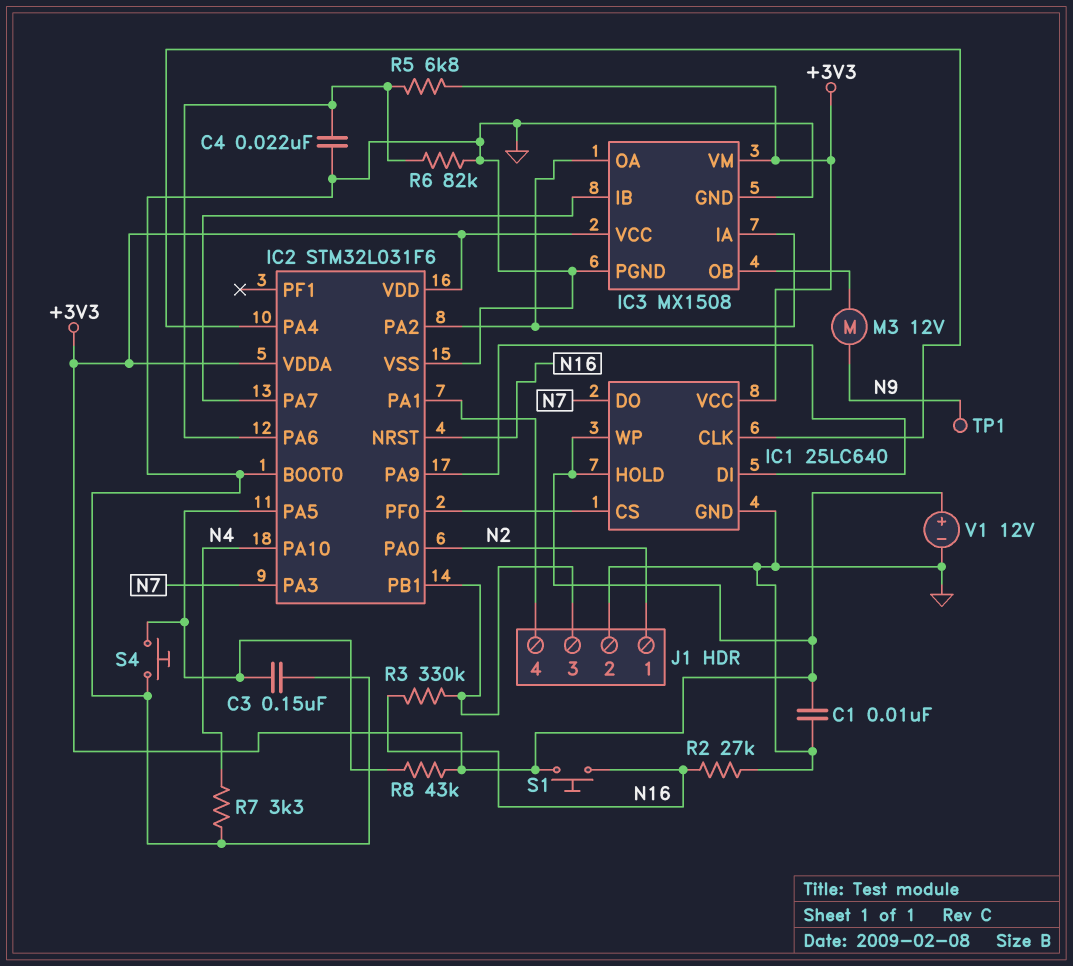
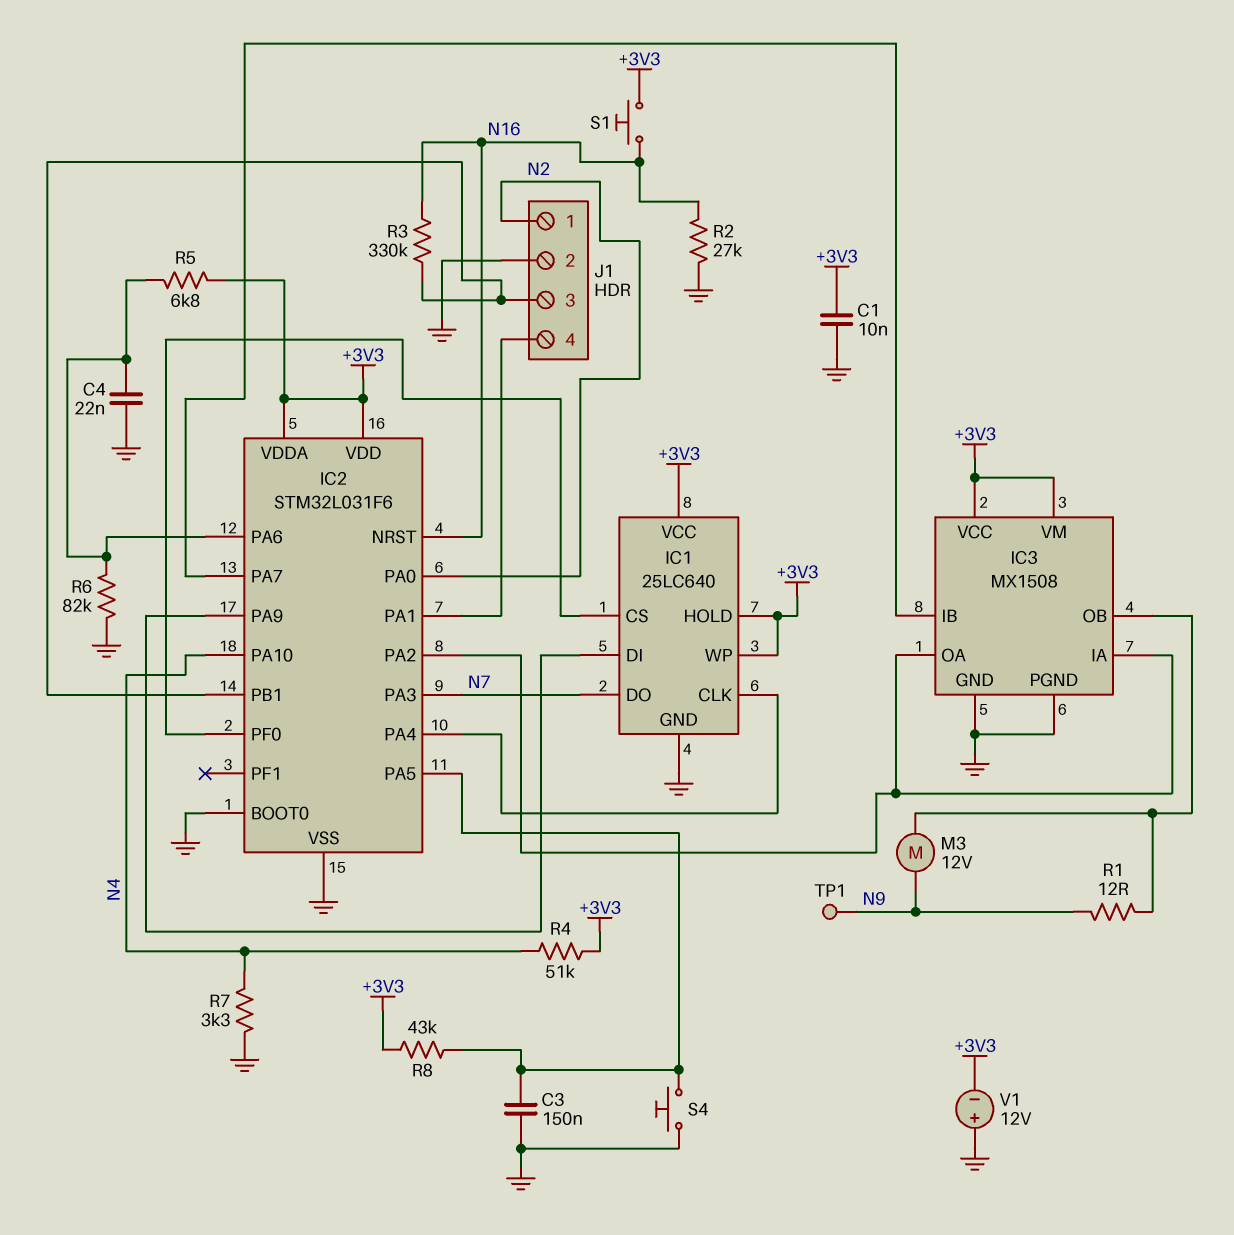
R1: none -> 12 (IC3/OB, N9)
R4: none -> 51k (+3V3, N4)
V1: 12V (plus +3V3, minus GND) -> 12V (plus GND, minus +3V3)

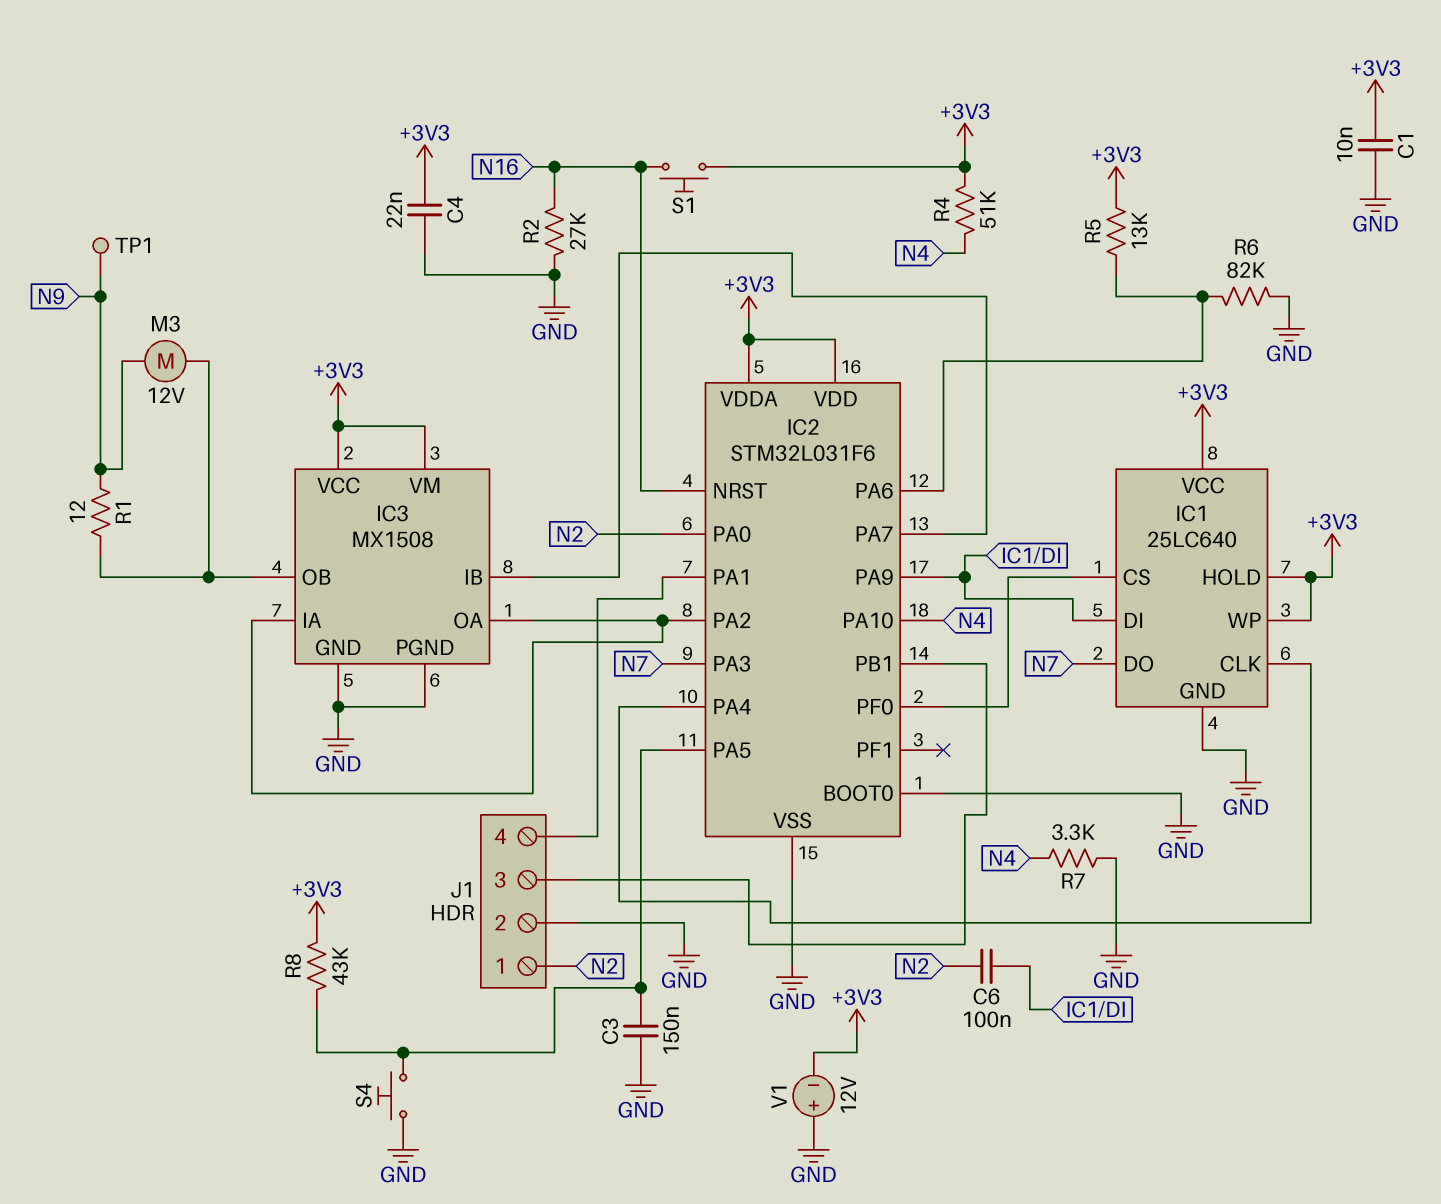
C4: 22nF (GND, IC2/PA6) -> 22nF (+3V3, GND)
C6: none -> 100nF (IC1/DI, N2)
R3: 330k (IC2/PB1, N16) -> none
R5: 6.8k (+3V3, IC2/PA6) -> 13k (+3V3, IC2/PA6)

